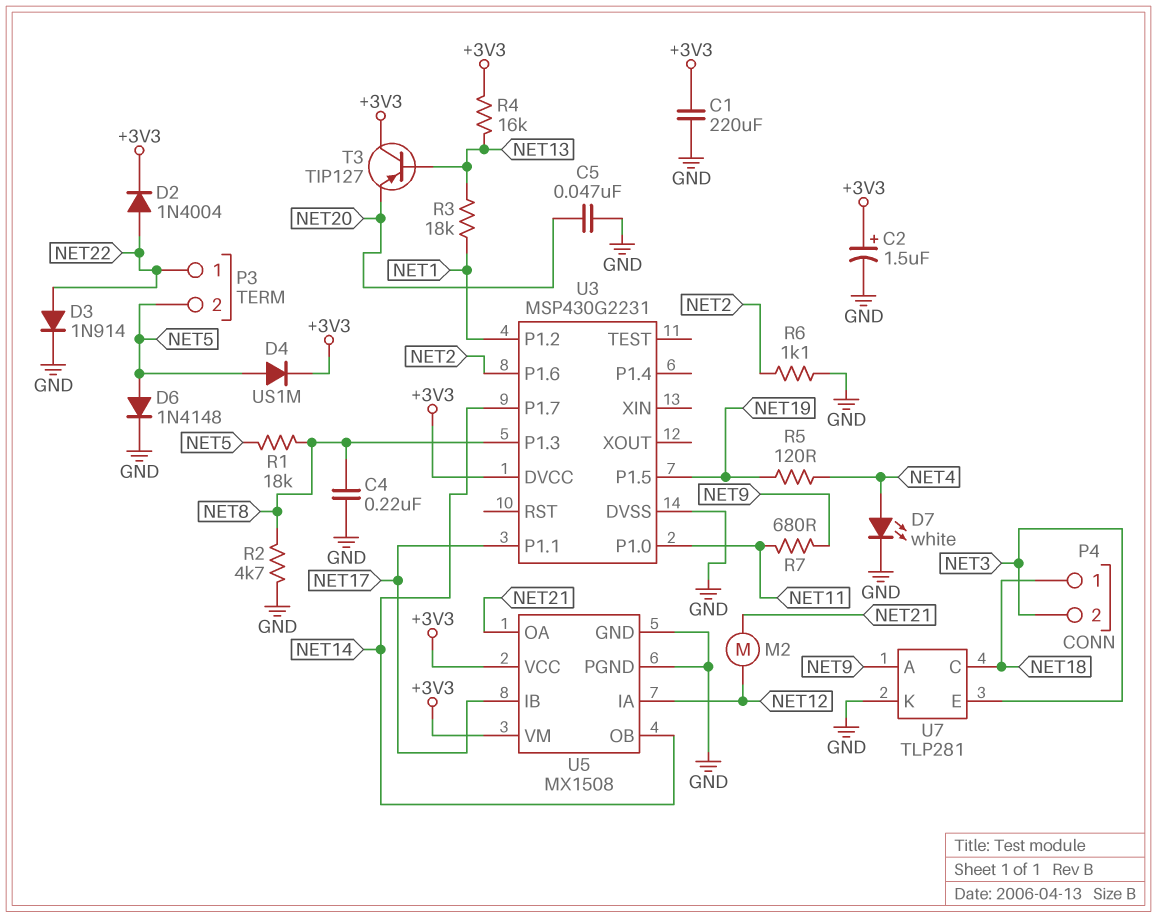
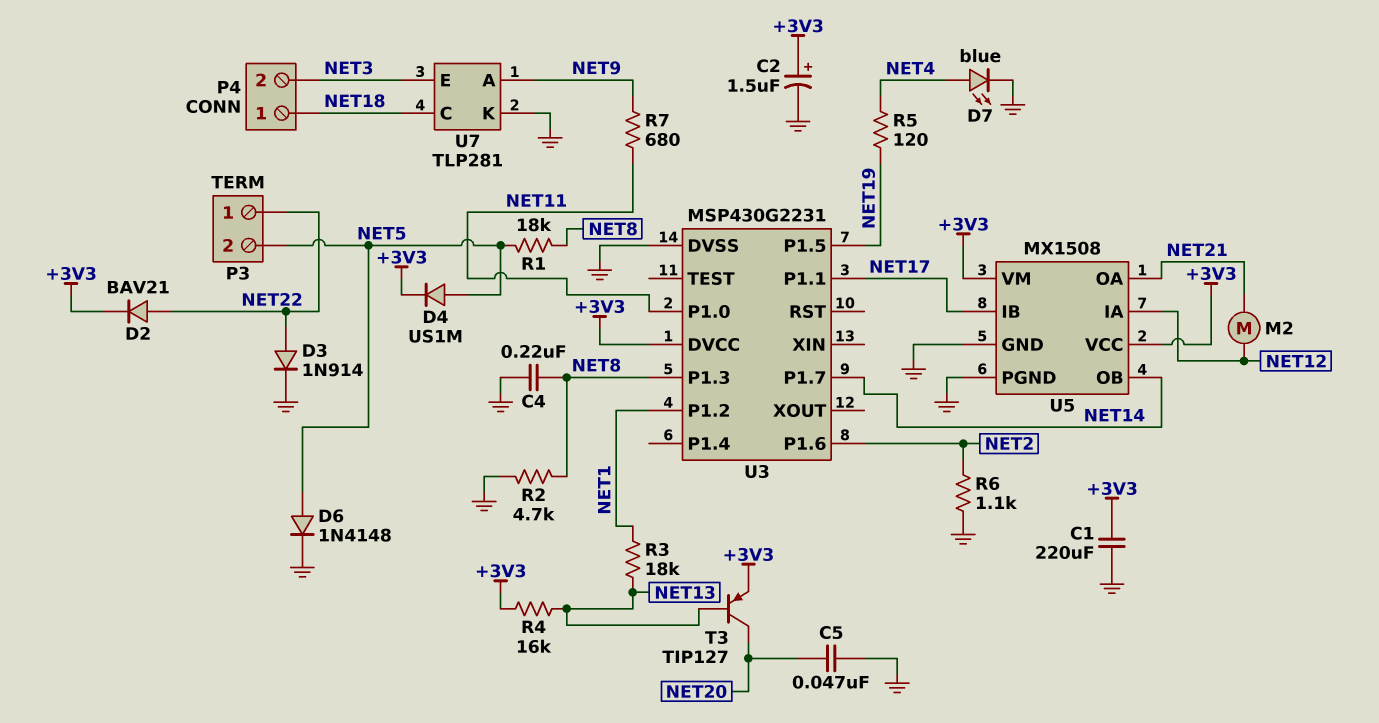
D2: diode 1N4004 (A NET22, K +3V3) -> diode BAV21 (A NET22, K +3V3)
D7: LED white (A NET4, K GND) -> LED blue (A NET4, K GND)
T3: PNP TIP127 (B NET13, C +3V3, E NET20) -> PNP TIP127 (B NET13, C NET20, E +3V3)

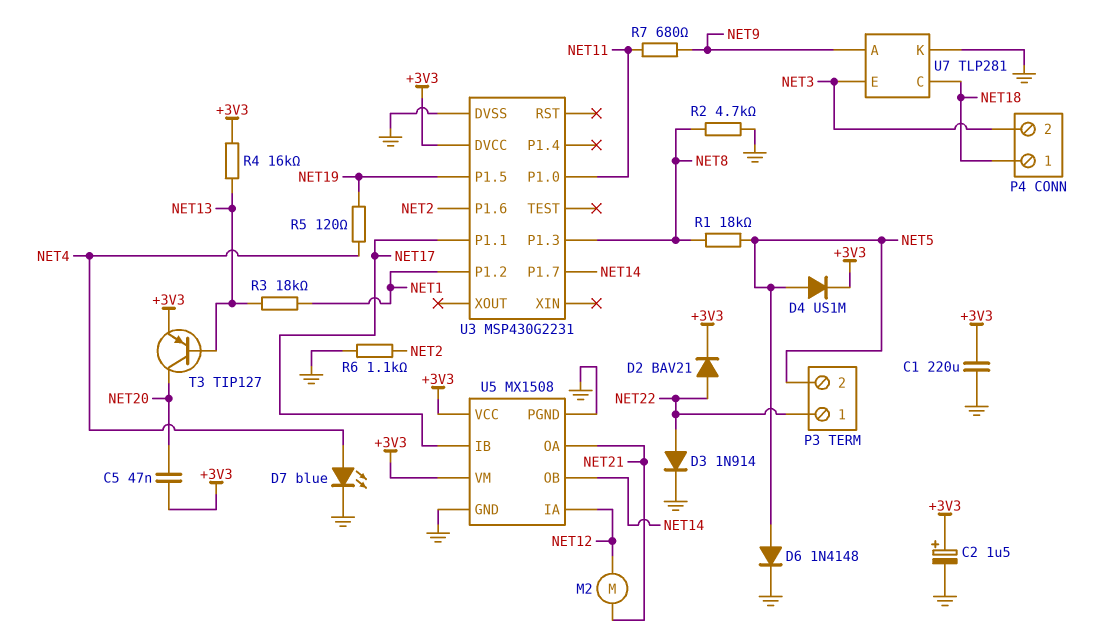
C4: 220nF (GND, NET8) -> none
C5: 47nF (GND, NET20) -> 47nF (+3V3, NET20)

